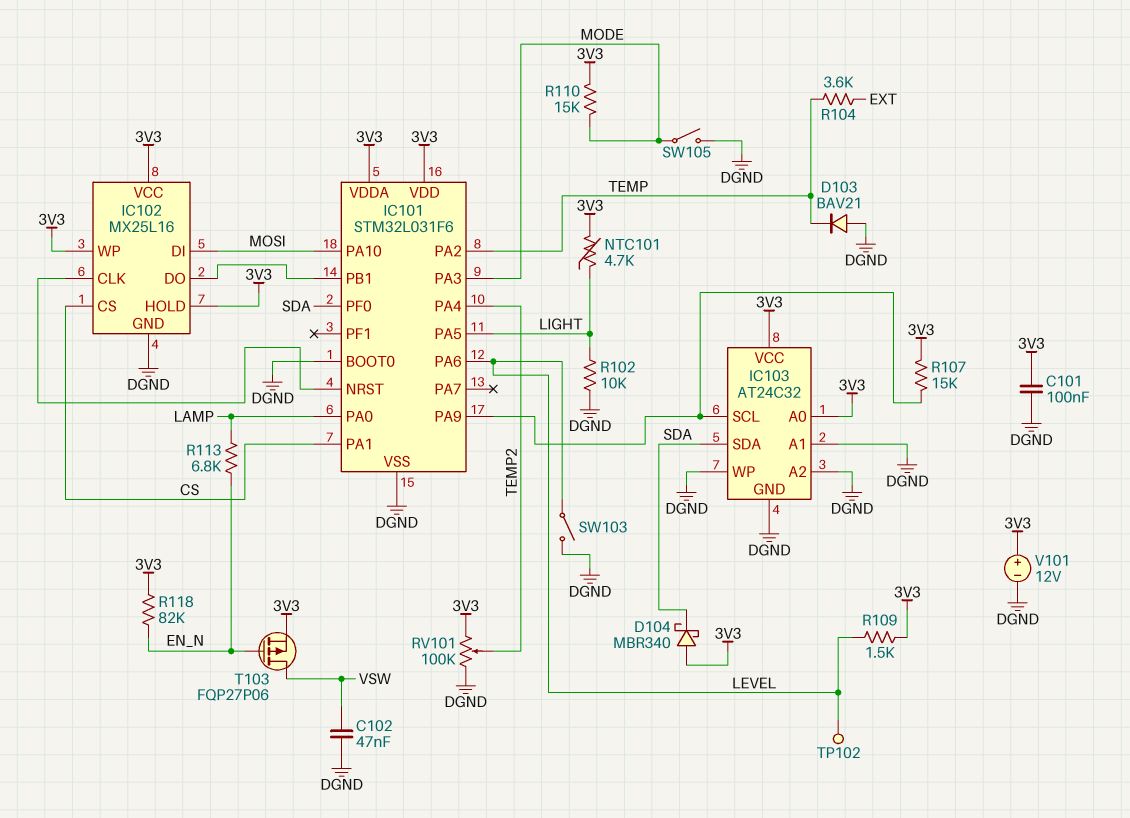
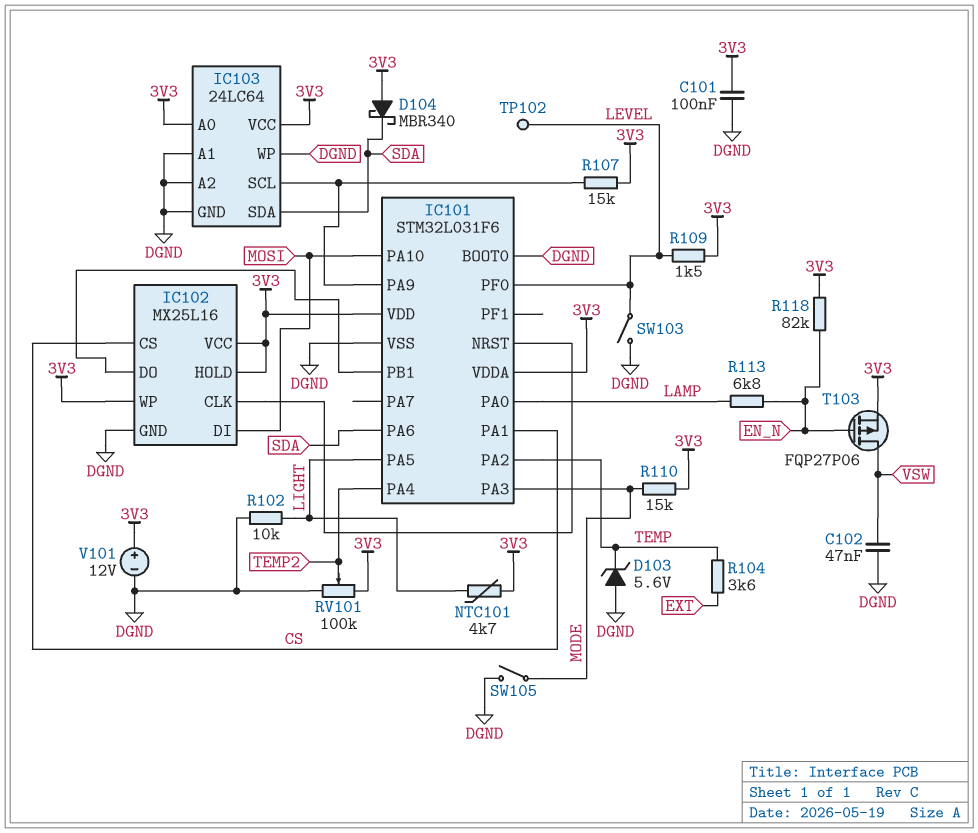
D103: diode BAV21 (A DGND, K TEMP) -> zener 5.6V (A DGND, K TEMP)
IC101 pin PA6: LEVEL -> SDA
IC101 pin PF0: SDA -> LEVEL
IC103: AT24C32 -> 24LC64

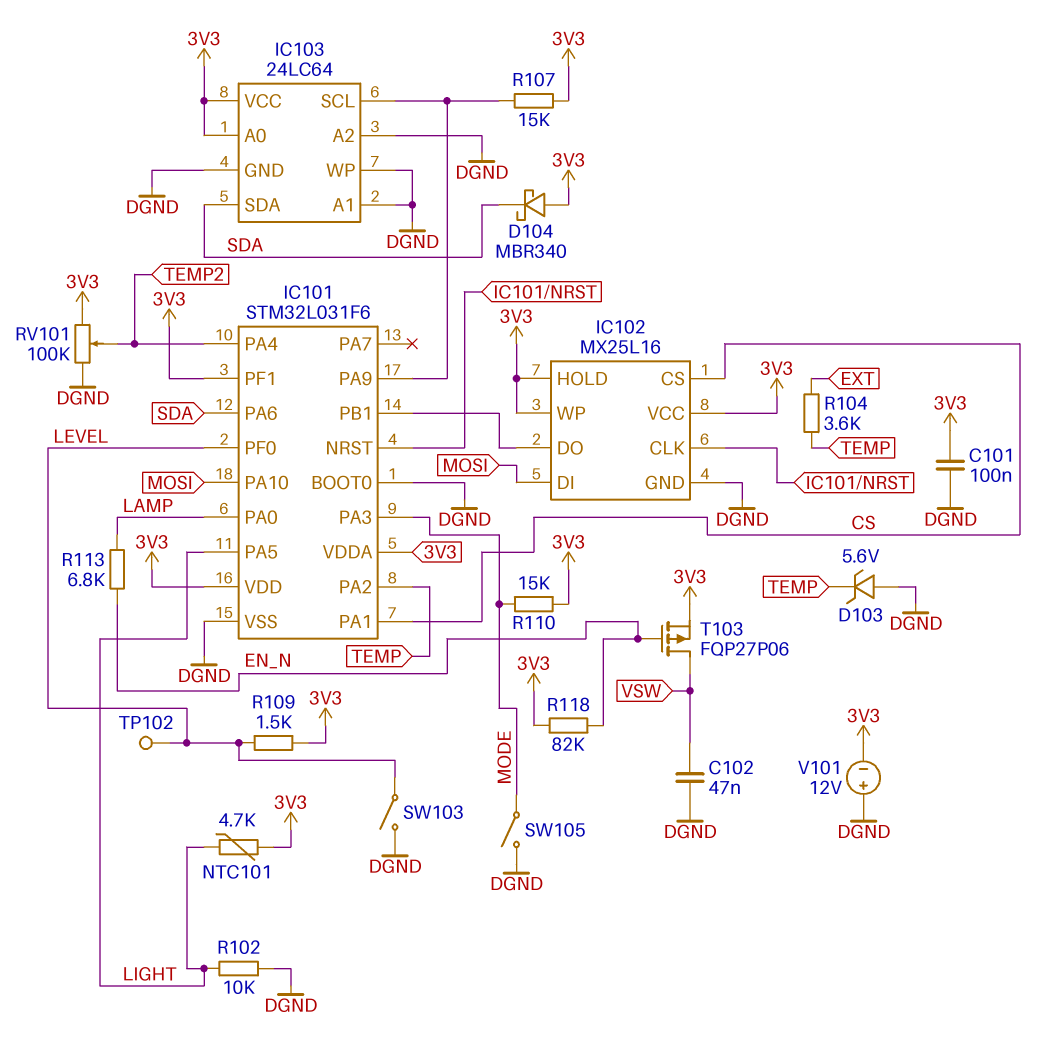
IC101 pin PF1: none -> 3V3
V101: 12V (plus 3V3, minus DGND) -> 12V (plus DGND, minus 3V3)

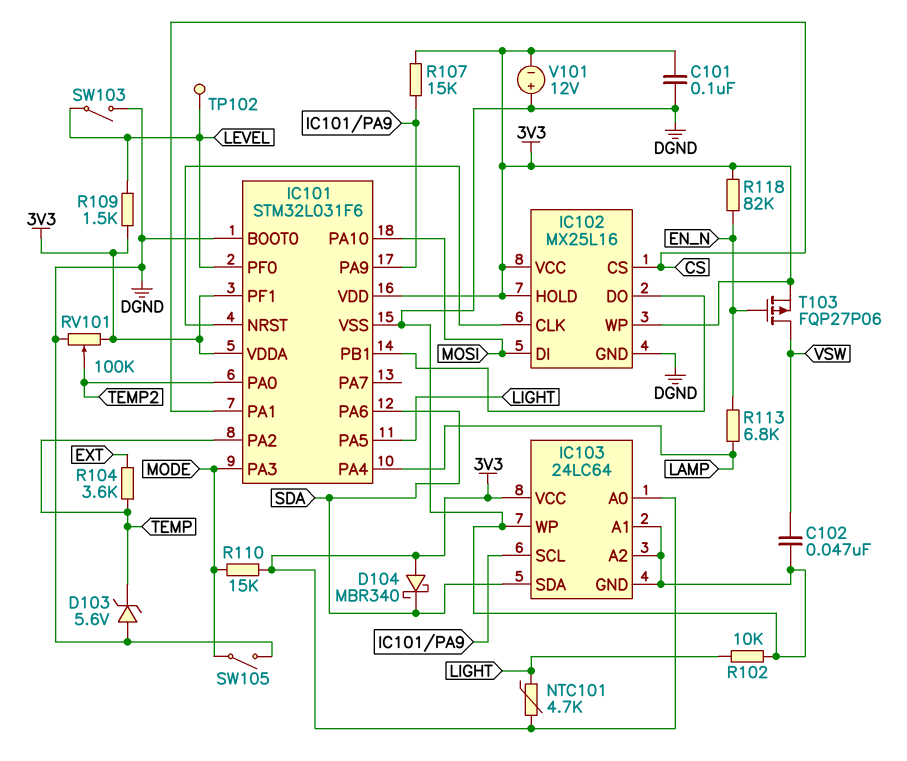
IC101 pin PA0: LAMP -> TEMP2
IC101 pin PA4: TEMP2 -> LAMP

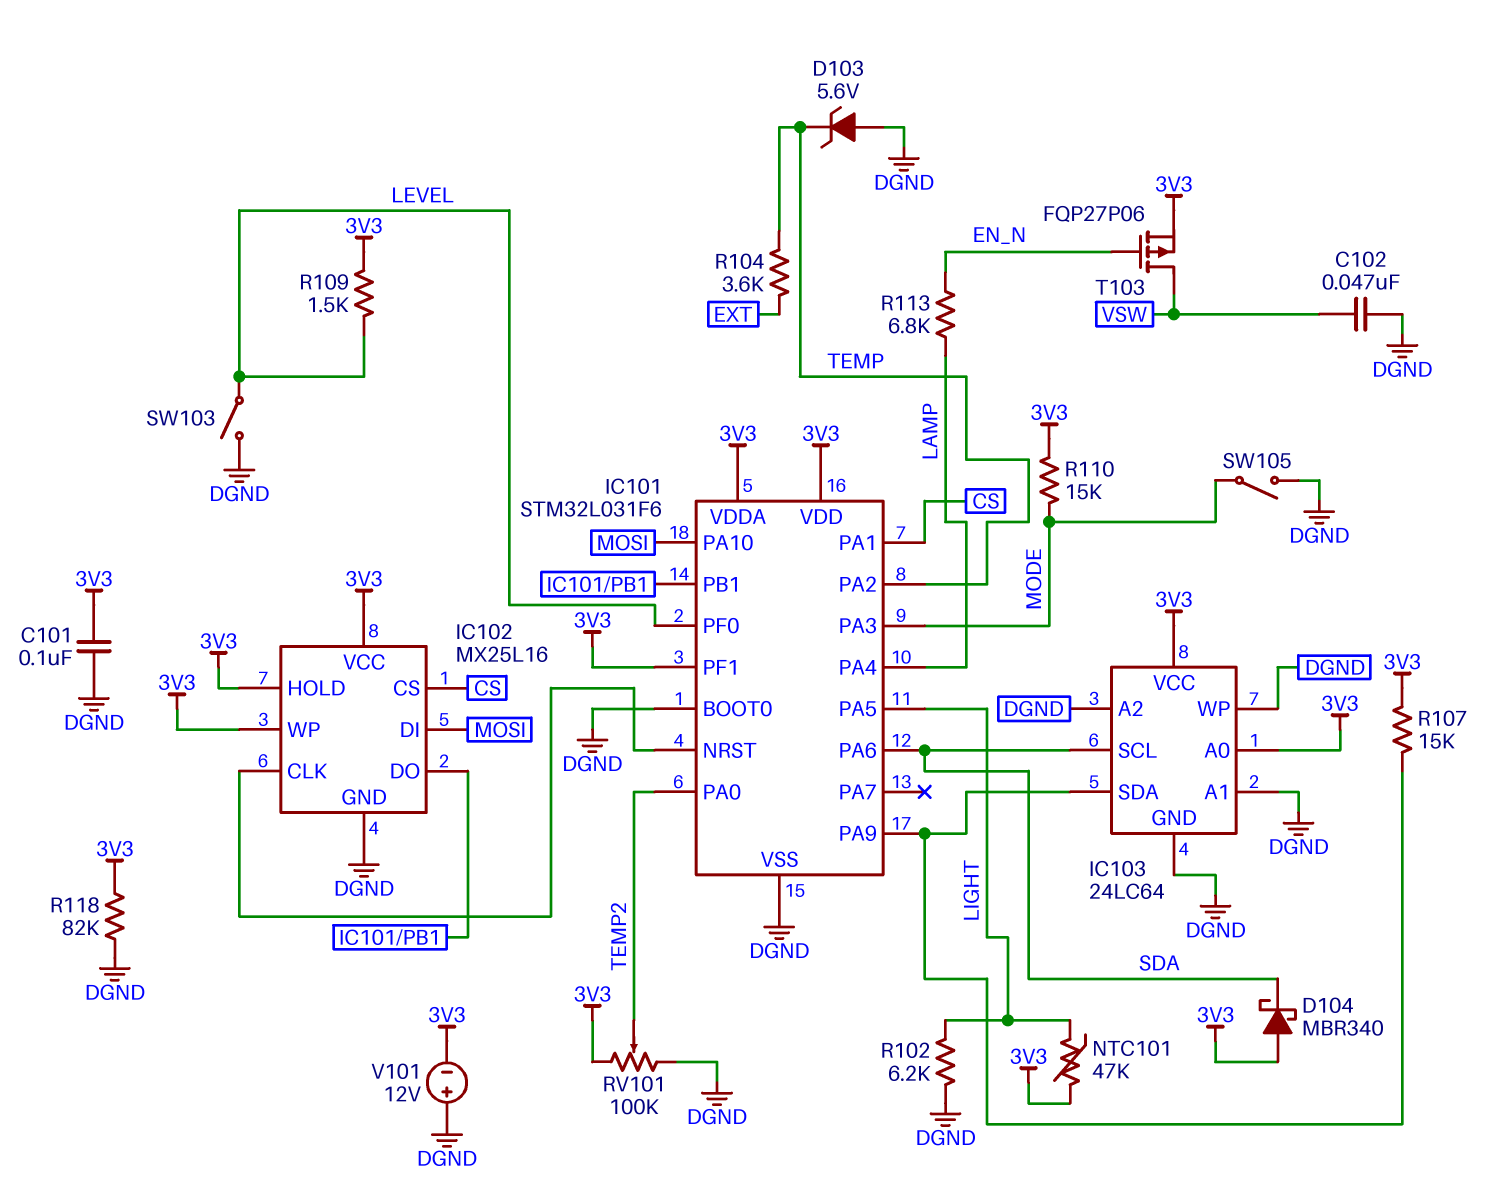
IC103 pin SCL: IC101/PA9 -> SDA
IC103 pin SDA: SDA -> IC101/PA9
NTC101: 4.7k (3V3, LIGHT) -> 47k (3V3, LIGHT)
R102: 10k (DGND, LIGHT) -> 6.2k (DGND, LIGHT)
R118: 82k (3V3, EN_N) -> 82k (3V3, DGND)
TP102: test point (LEVEL) -> none

